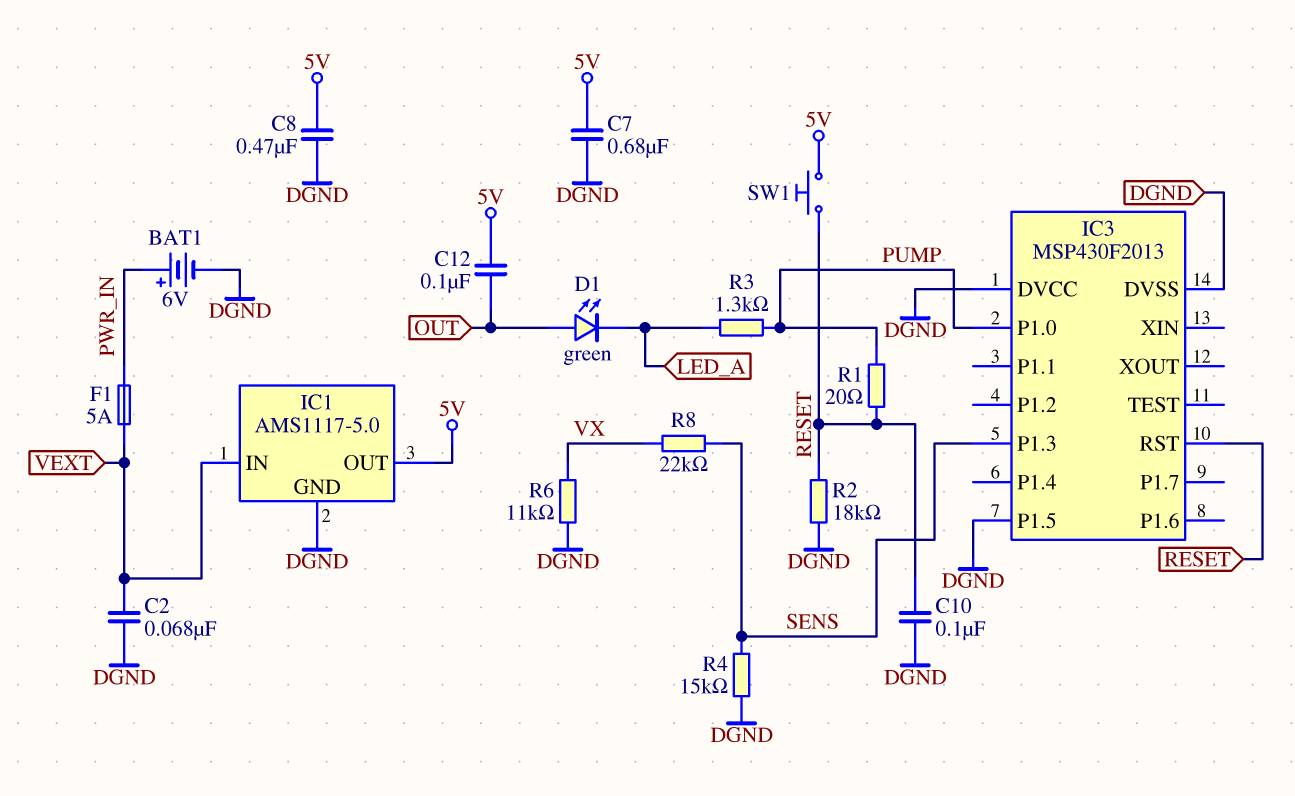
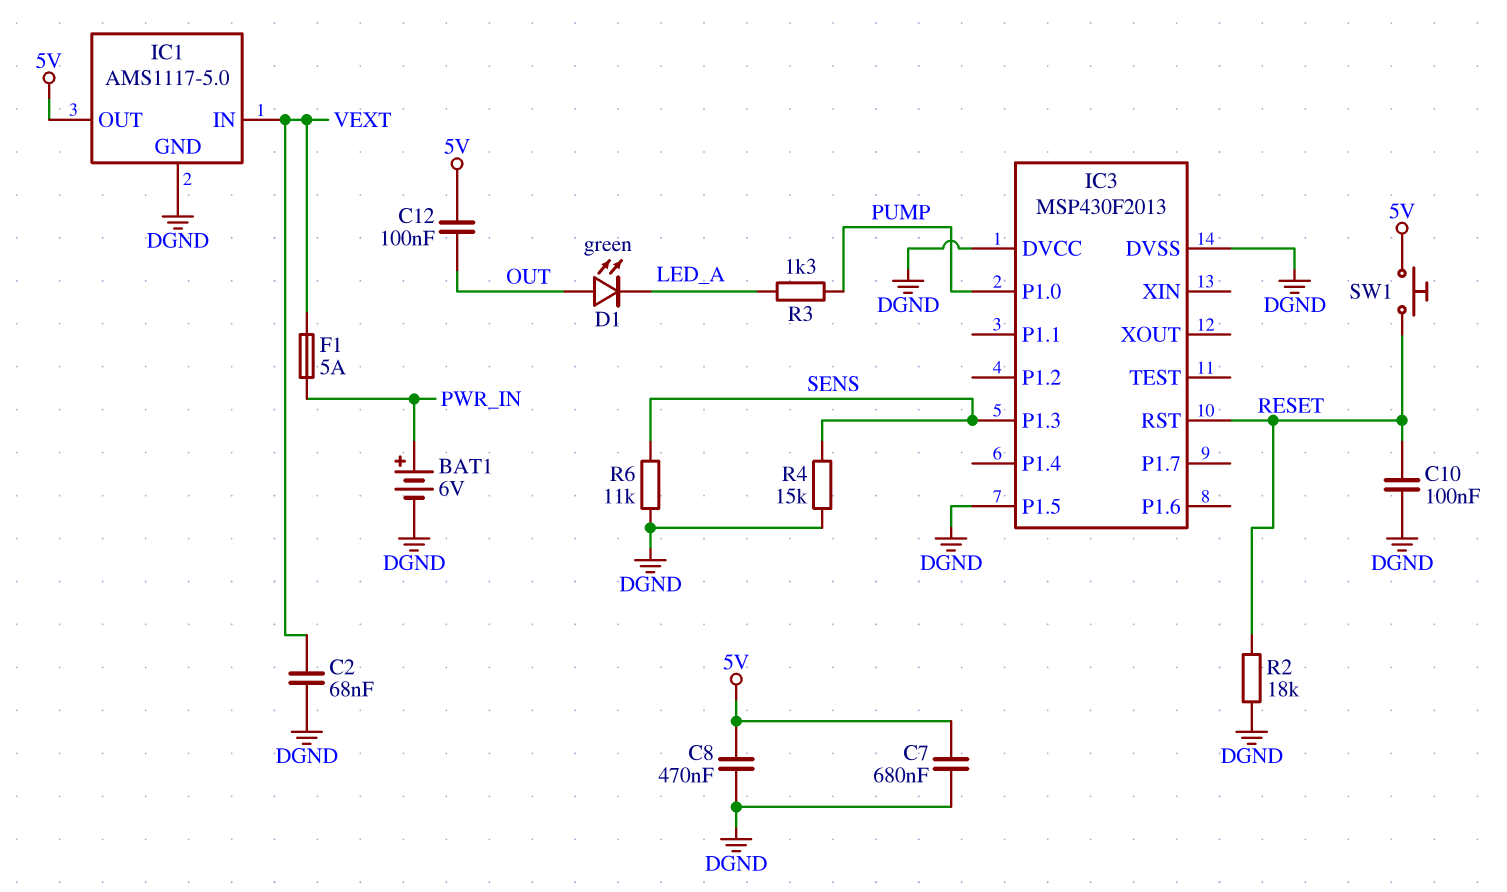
R1: 20 (PUMP, RESET) -> none
R6: 11k (DGND, VX) -> 11k (DGND, SENS)
R8: 22k (SENS, VX) -> none

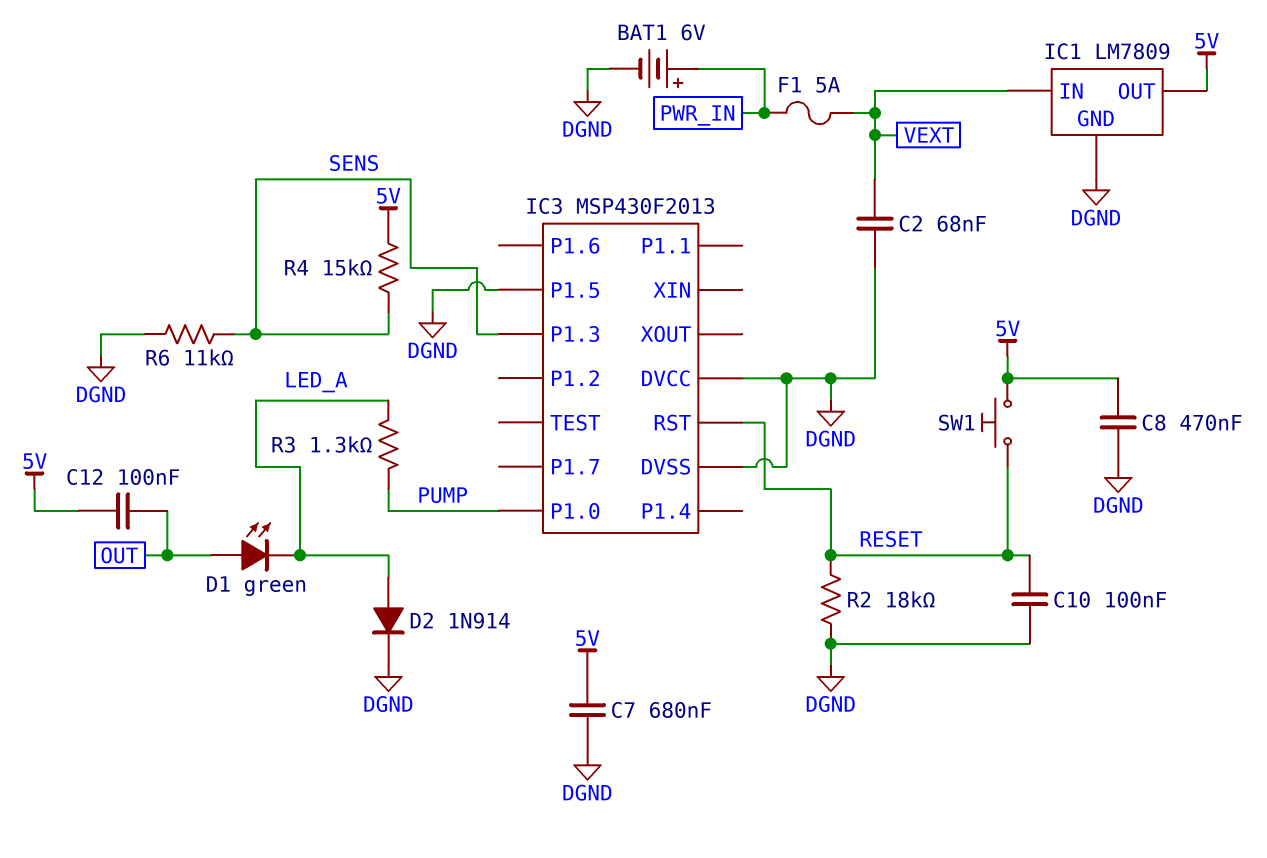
D2: none -> diode 1N914 (A LED_A, K DGND)
IC1: AMS1117-5.0 -> LM7809
R4: 15k (DGND, SENS) -> 15k (5V, SENS)

